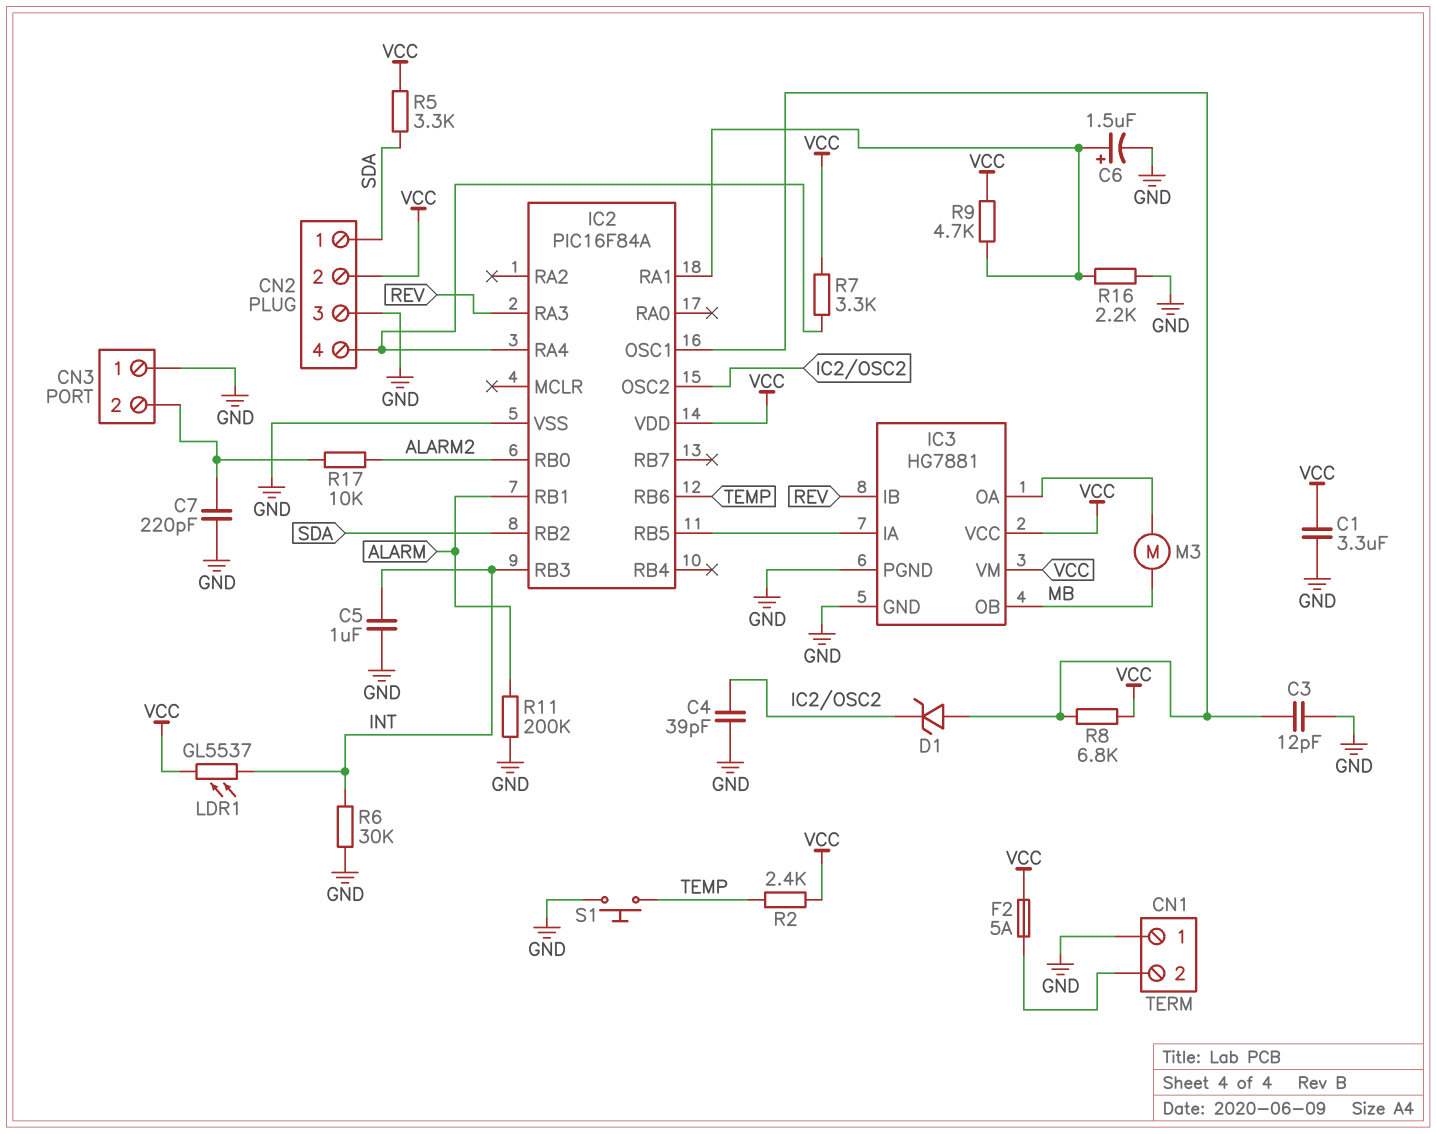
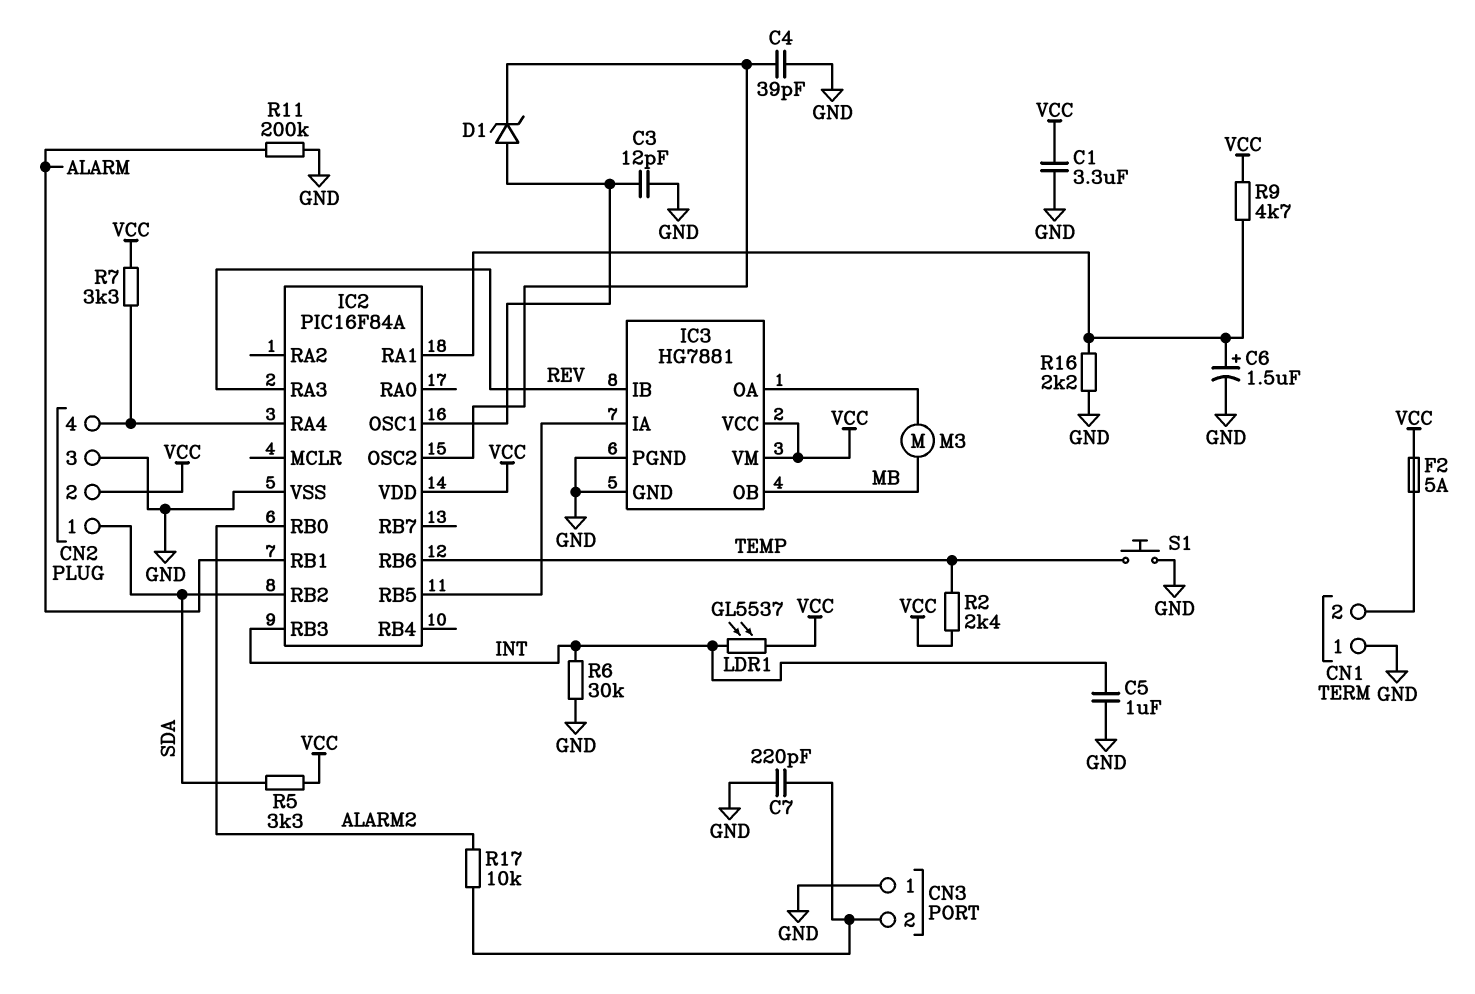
R8: 6.8k (IC2/OSC1, VCC) -> none

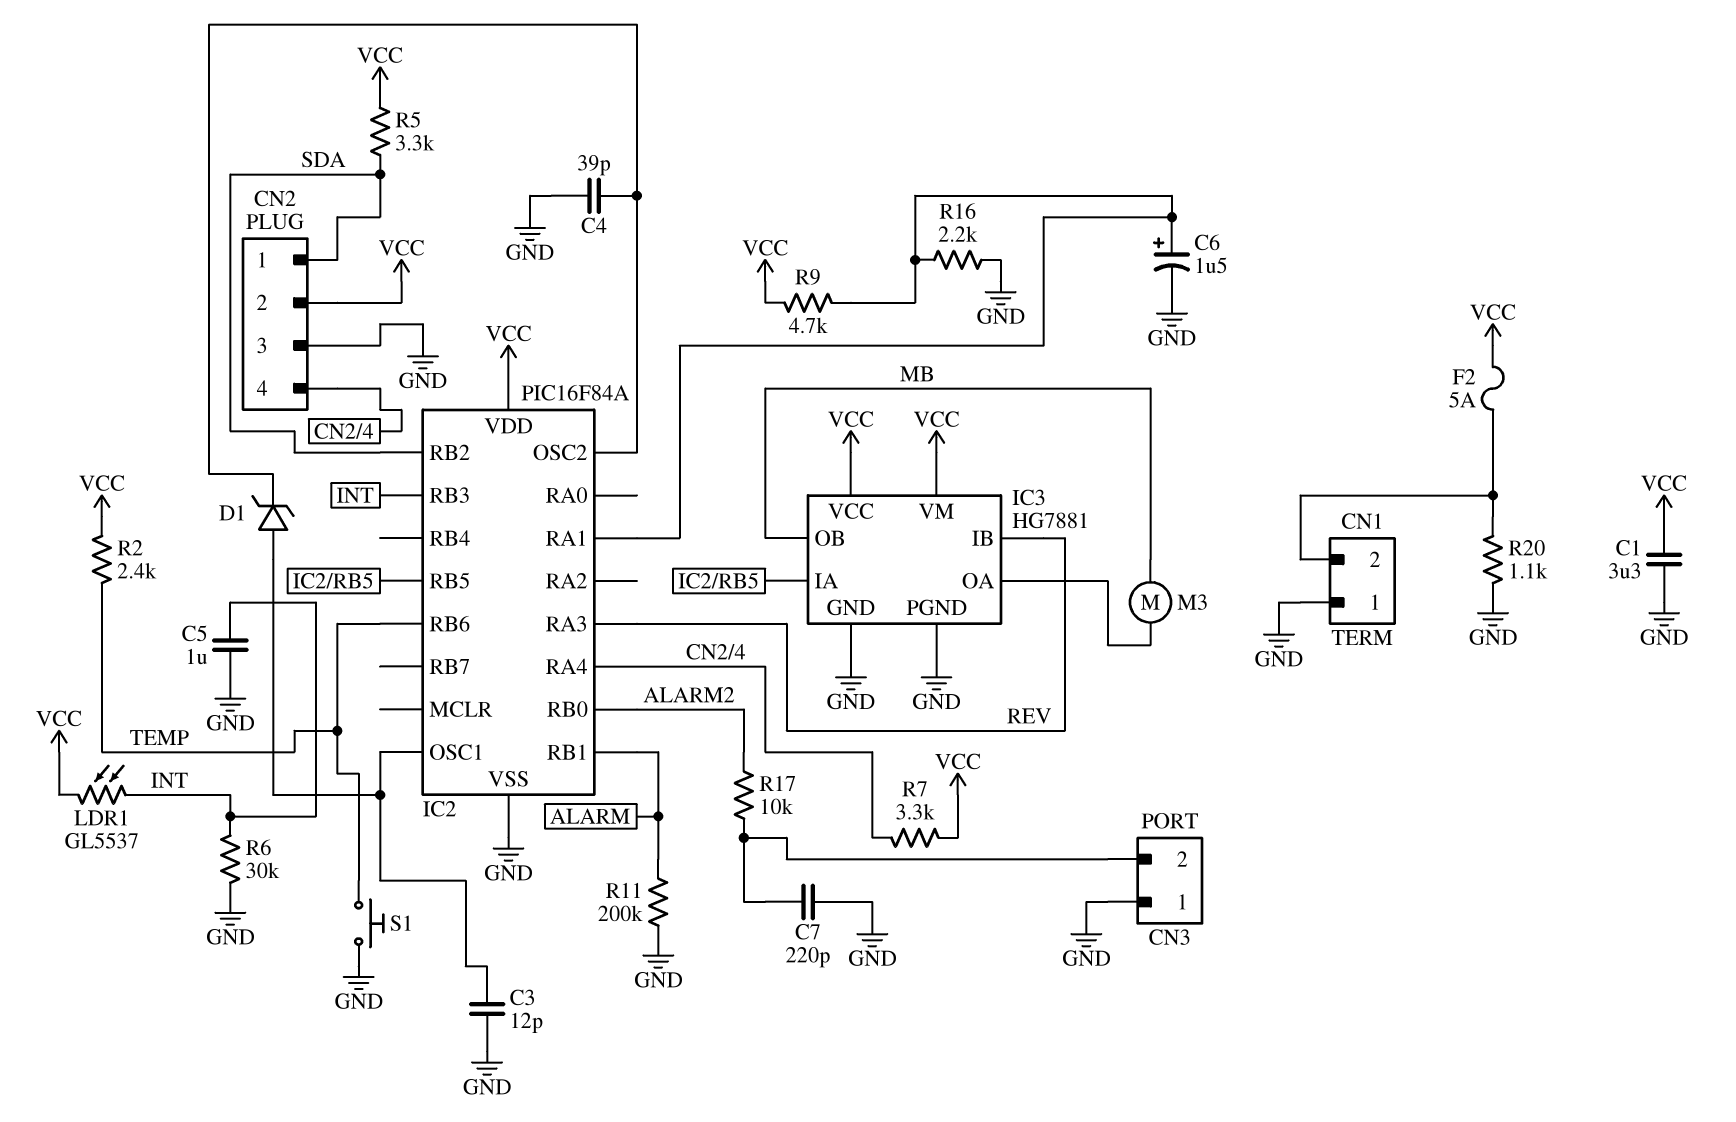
R20: none -> 1.1k (CN1/2, GND)

